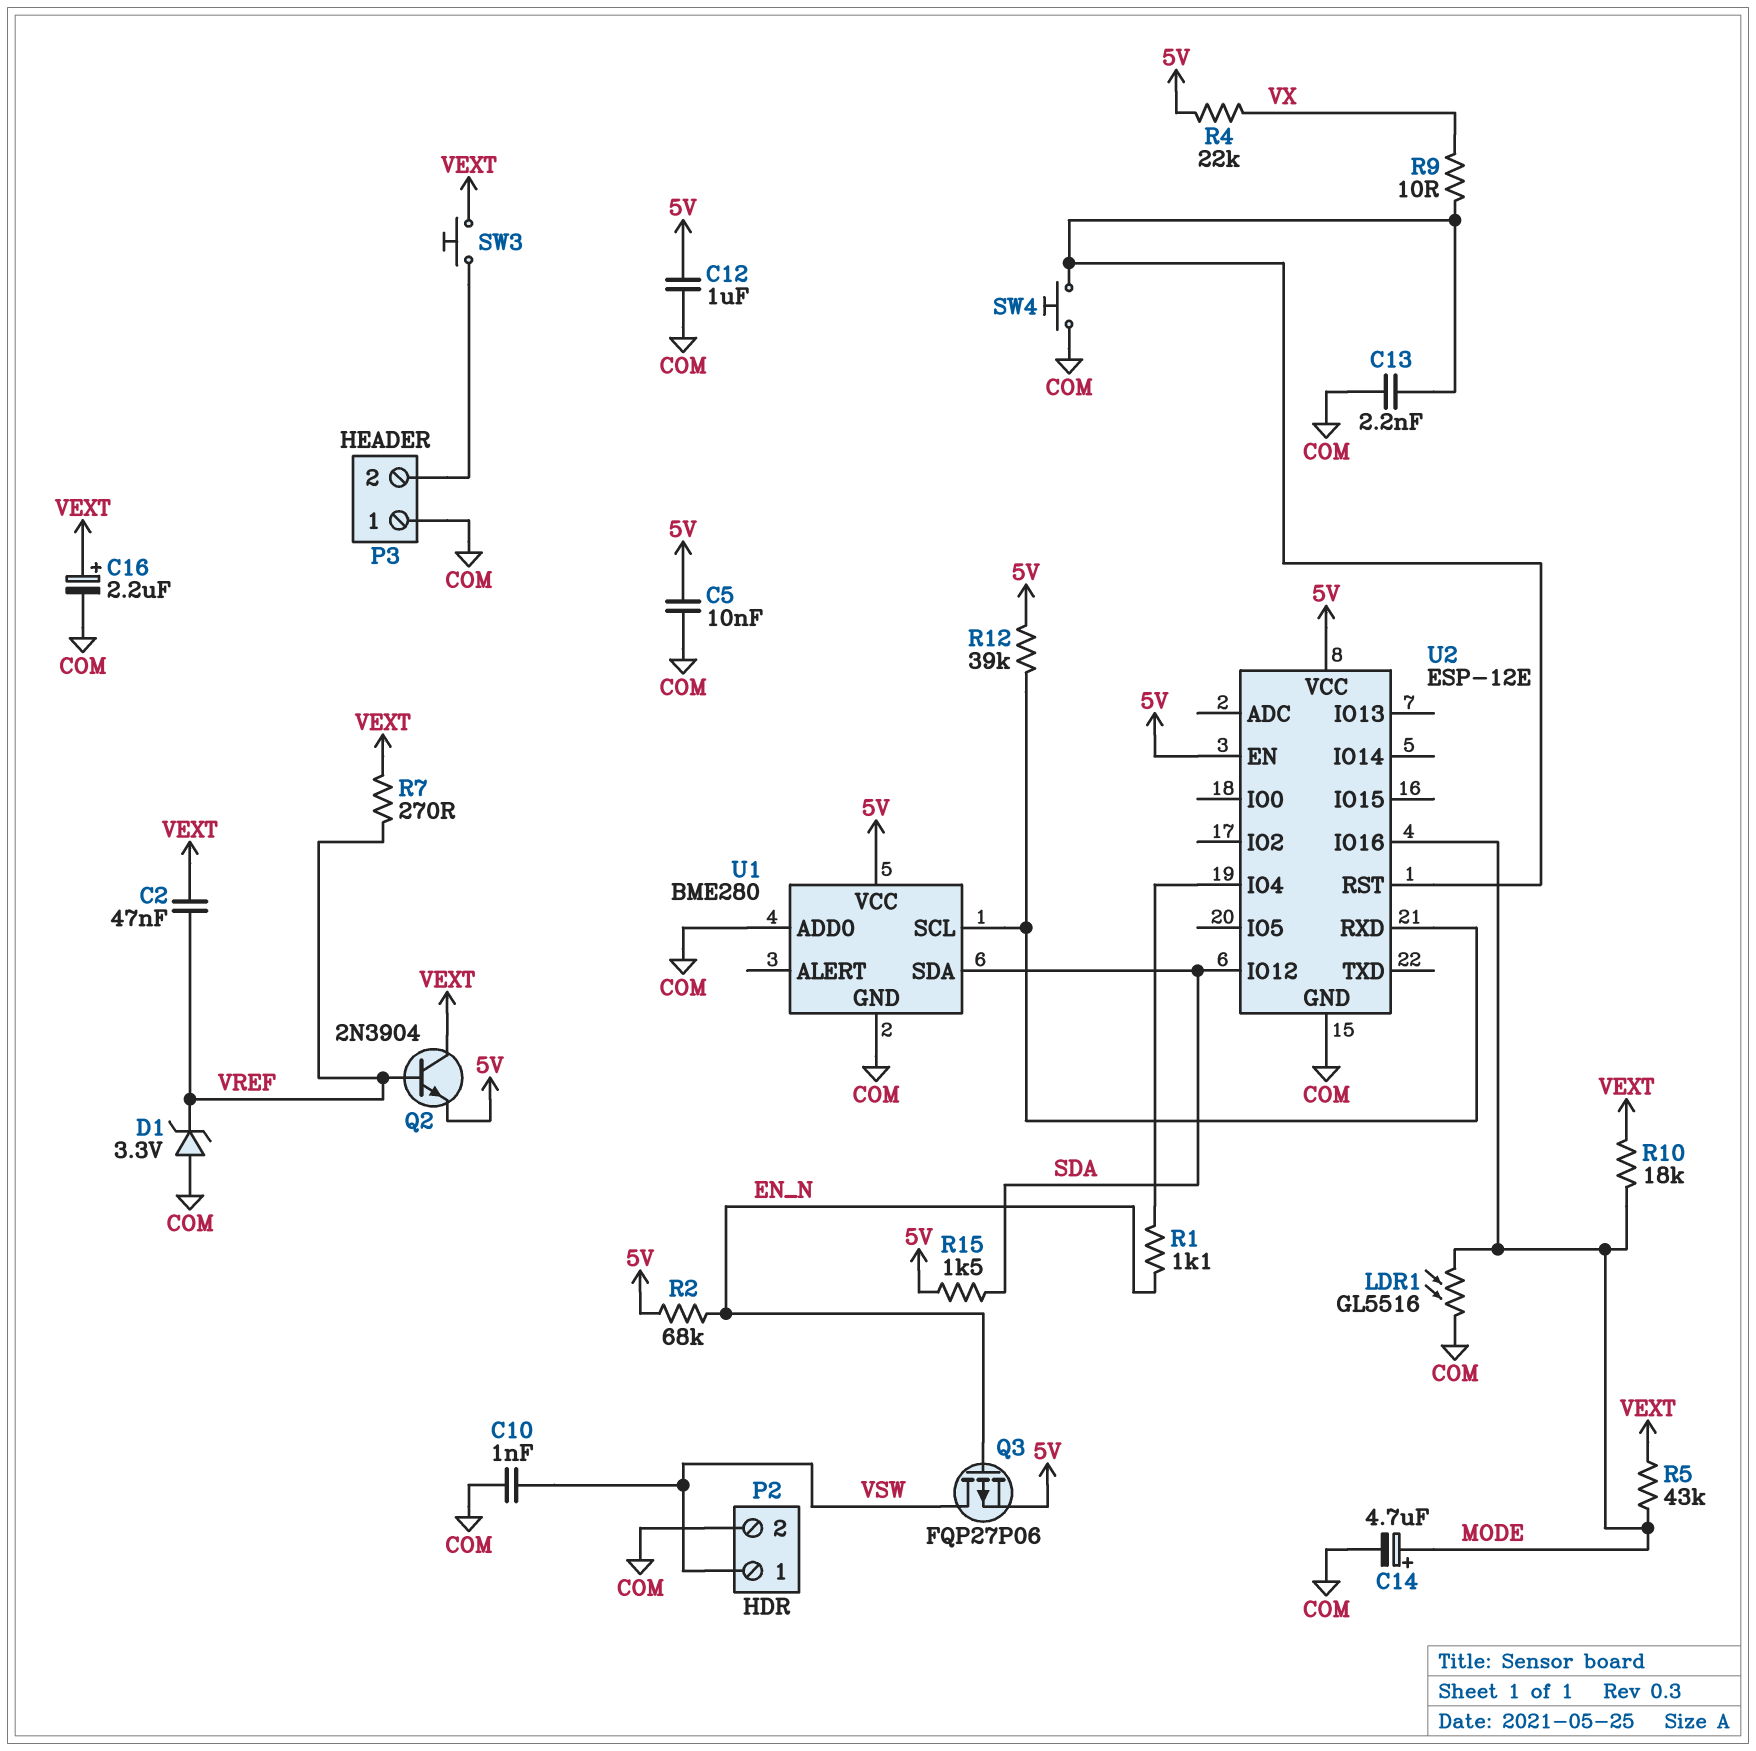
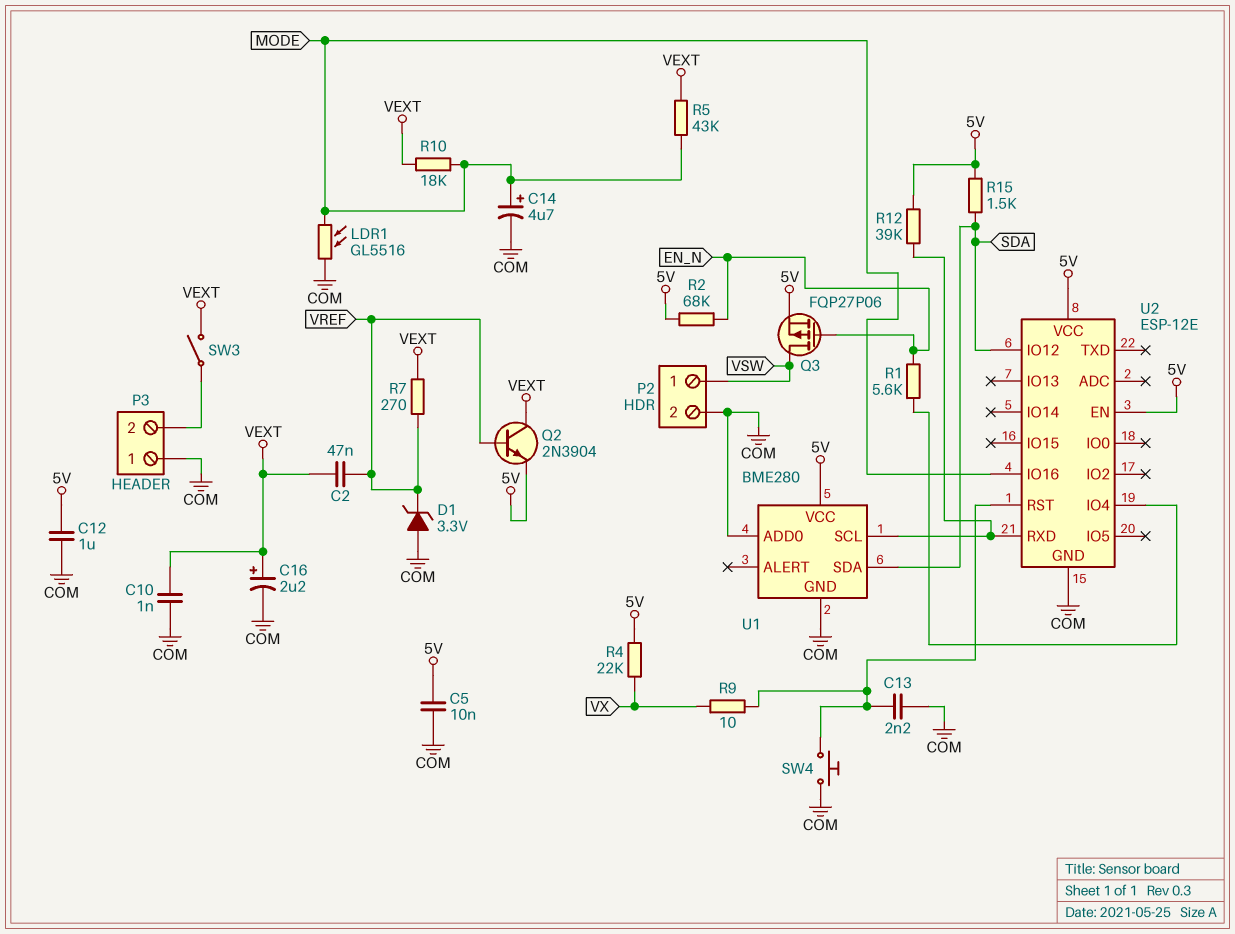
C10: 1nF (COM, VSW) -> 1nF (COM, VEXT)
R1: 1.1k (EN_N, U2/IO4) -> 5.6k (EN_N, U2/IO4)
SW3: button (P3/2, VEXT) -> switch (P3/2, VEXT)

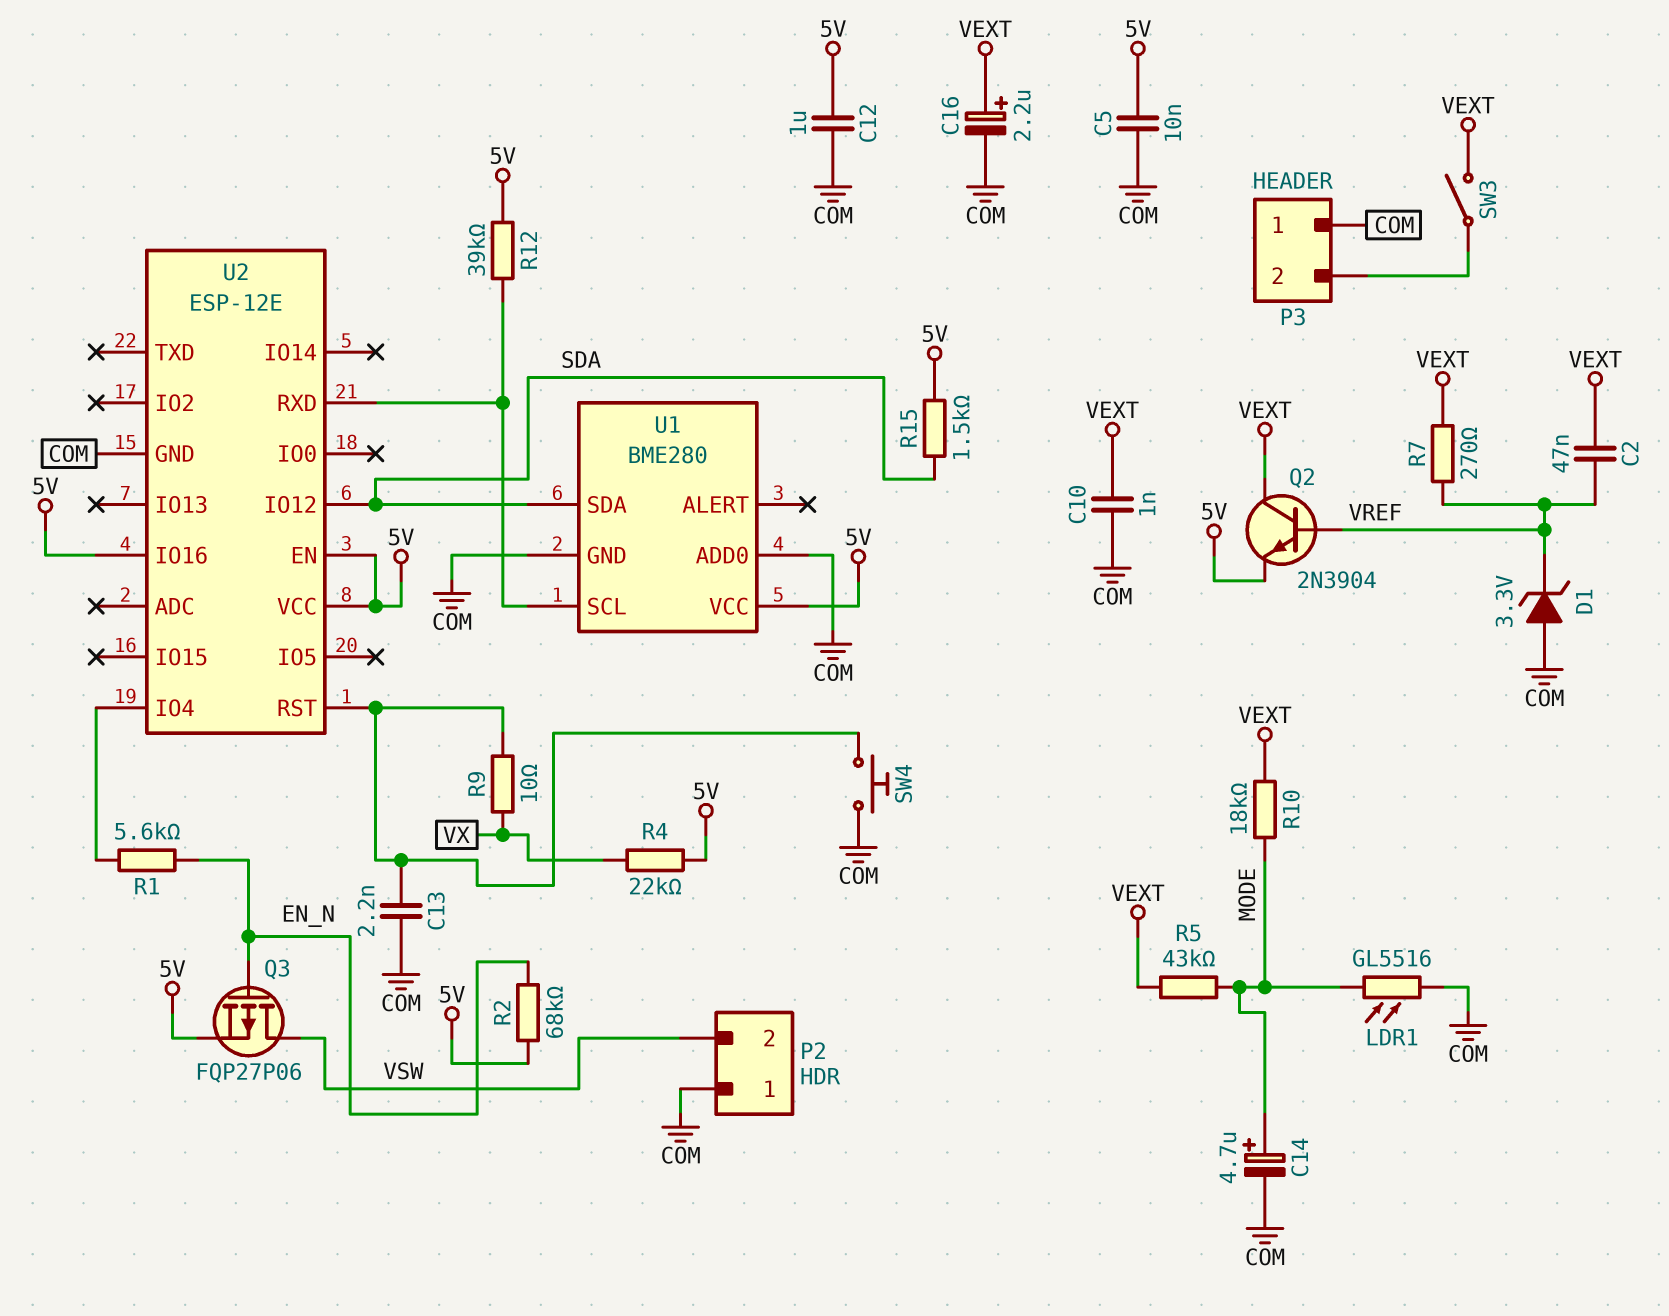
P2 pin 1: VSW -> COM
P2 pin 2: COM -> VSW
U2 pin IO16: MODE -> 5V

